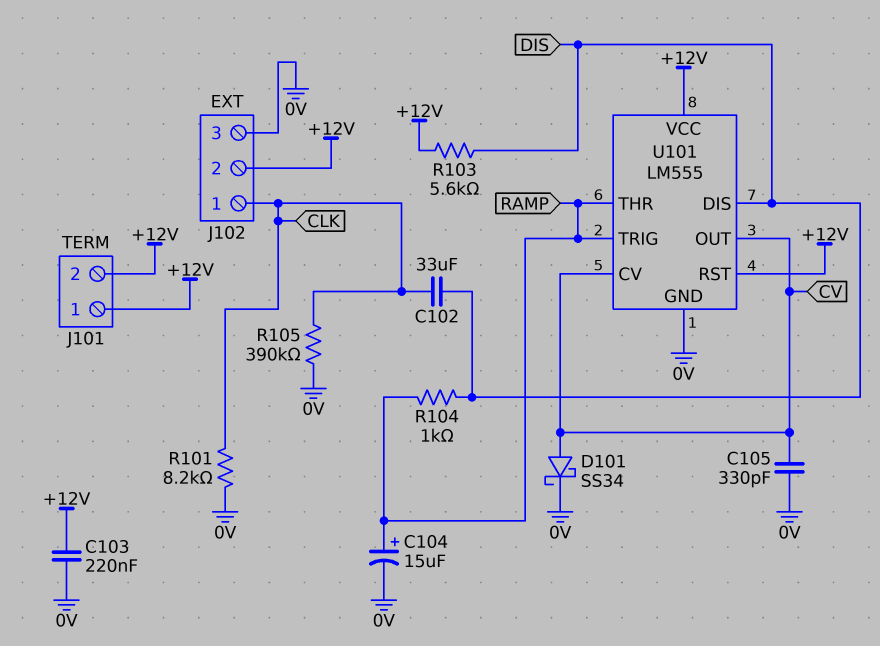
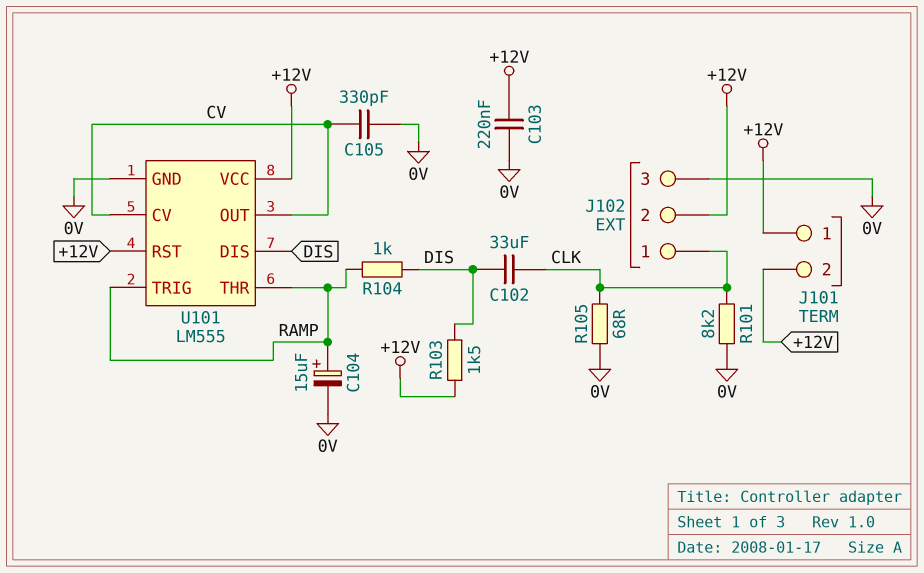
D101: schottky SS34 (A CV, K 0V) -> none
R103: 5.6k (+12V, DIS) -> 1.5k (+12V, DIS)
R105: 390k (0V, CLK) -> 68 (0V, CLK)

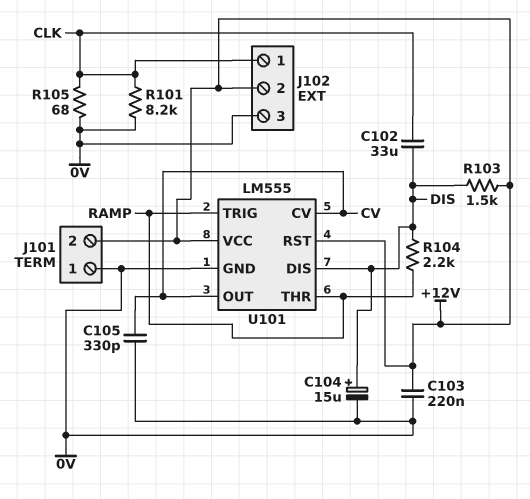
C104: 15uF (plus RAMP, minus 0V) -> 15uF (plus DIS, minus 0V)
J101 pin 1: +12V -> 0V
R104: 1k (DIS, RAMP) -> 2.2k (DIS, RAMP)

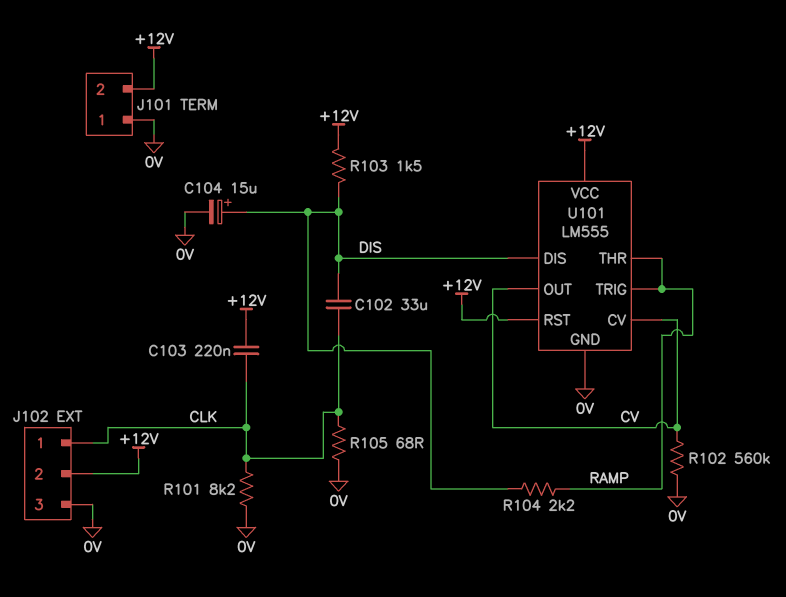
C103: 220nF (+12V, 0V) -> 220nF (+12V, CLK)
C105: 330pF (0V, CV) -> none
R102: none -> 560k (0V, CV)

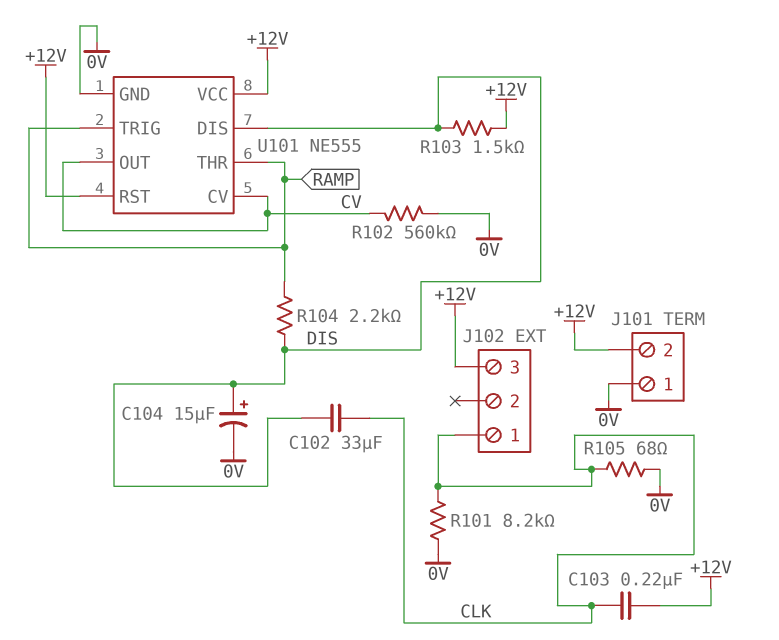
J102 pin 2: +12V -> none
J102 pin 3: 0V -> +12V
U101: LM555 -> NE555

